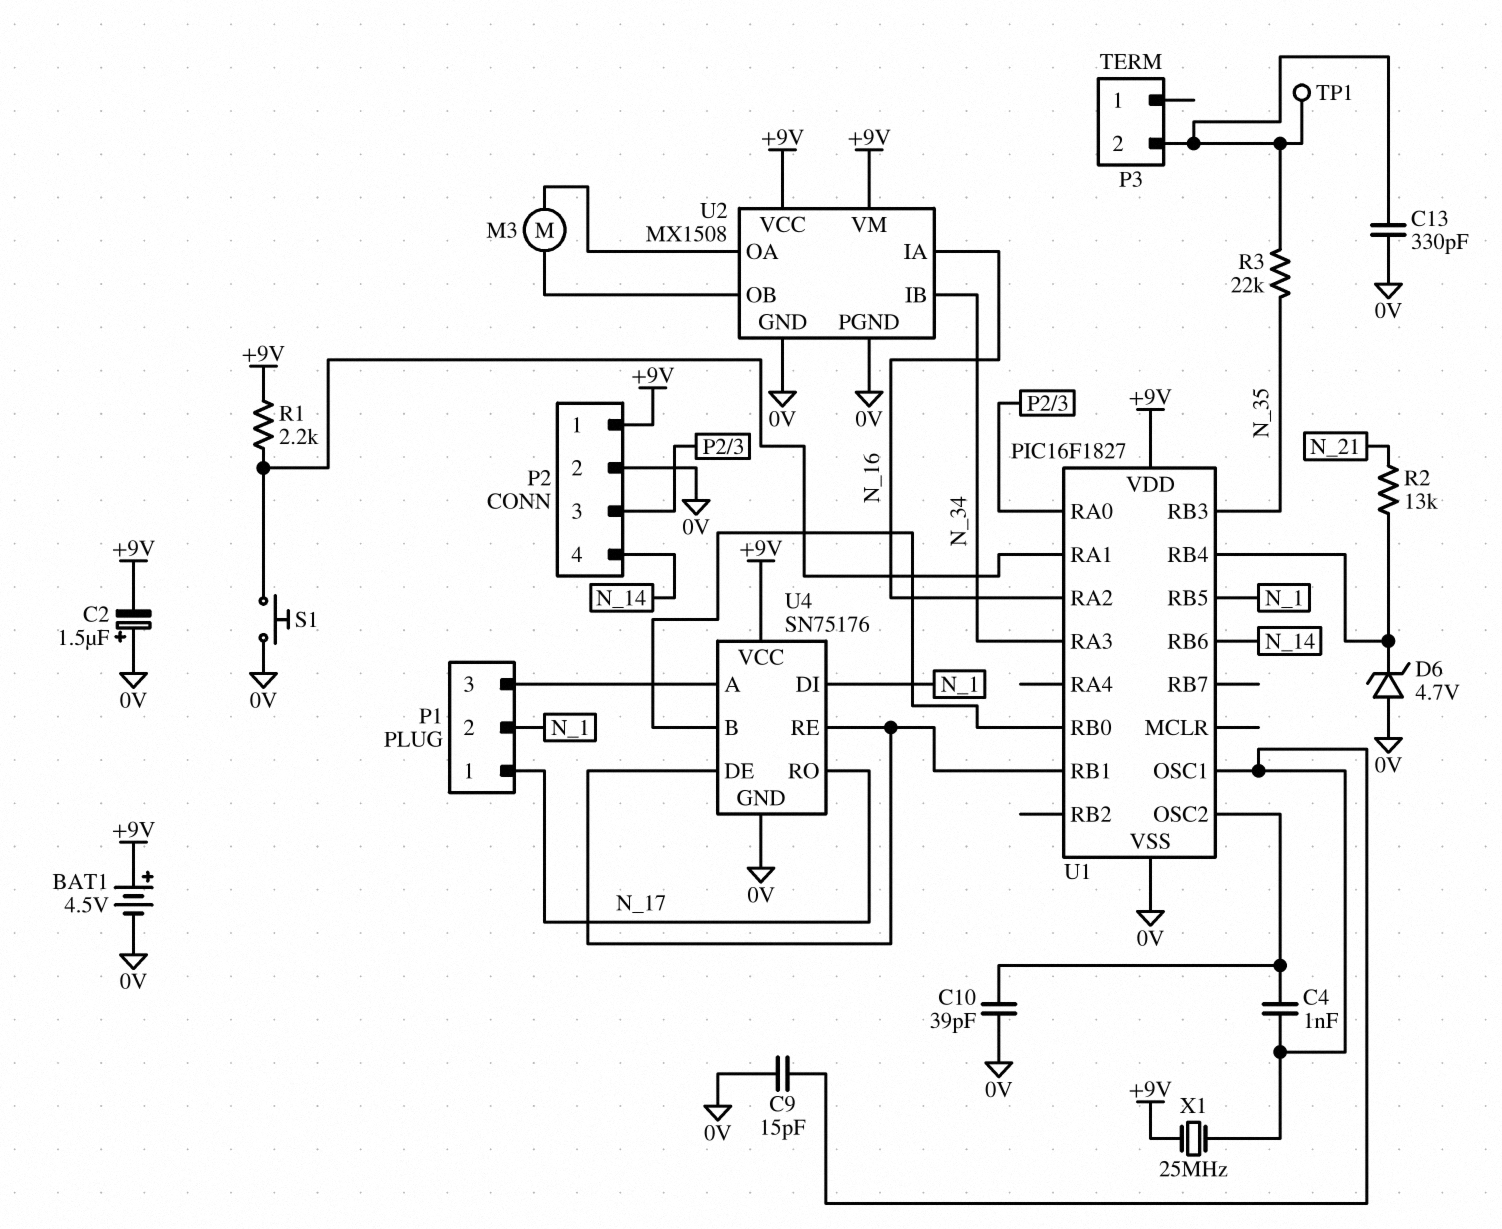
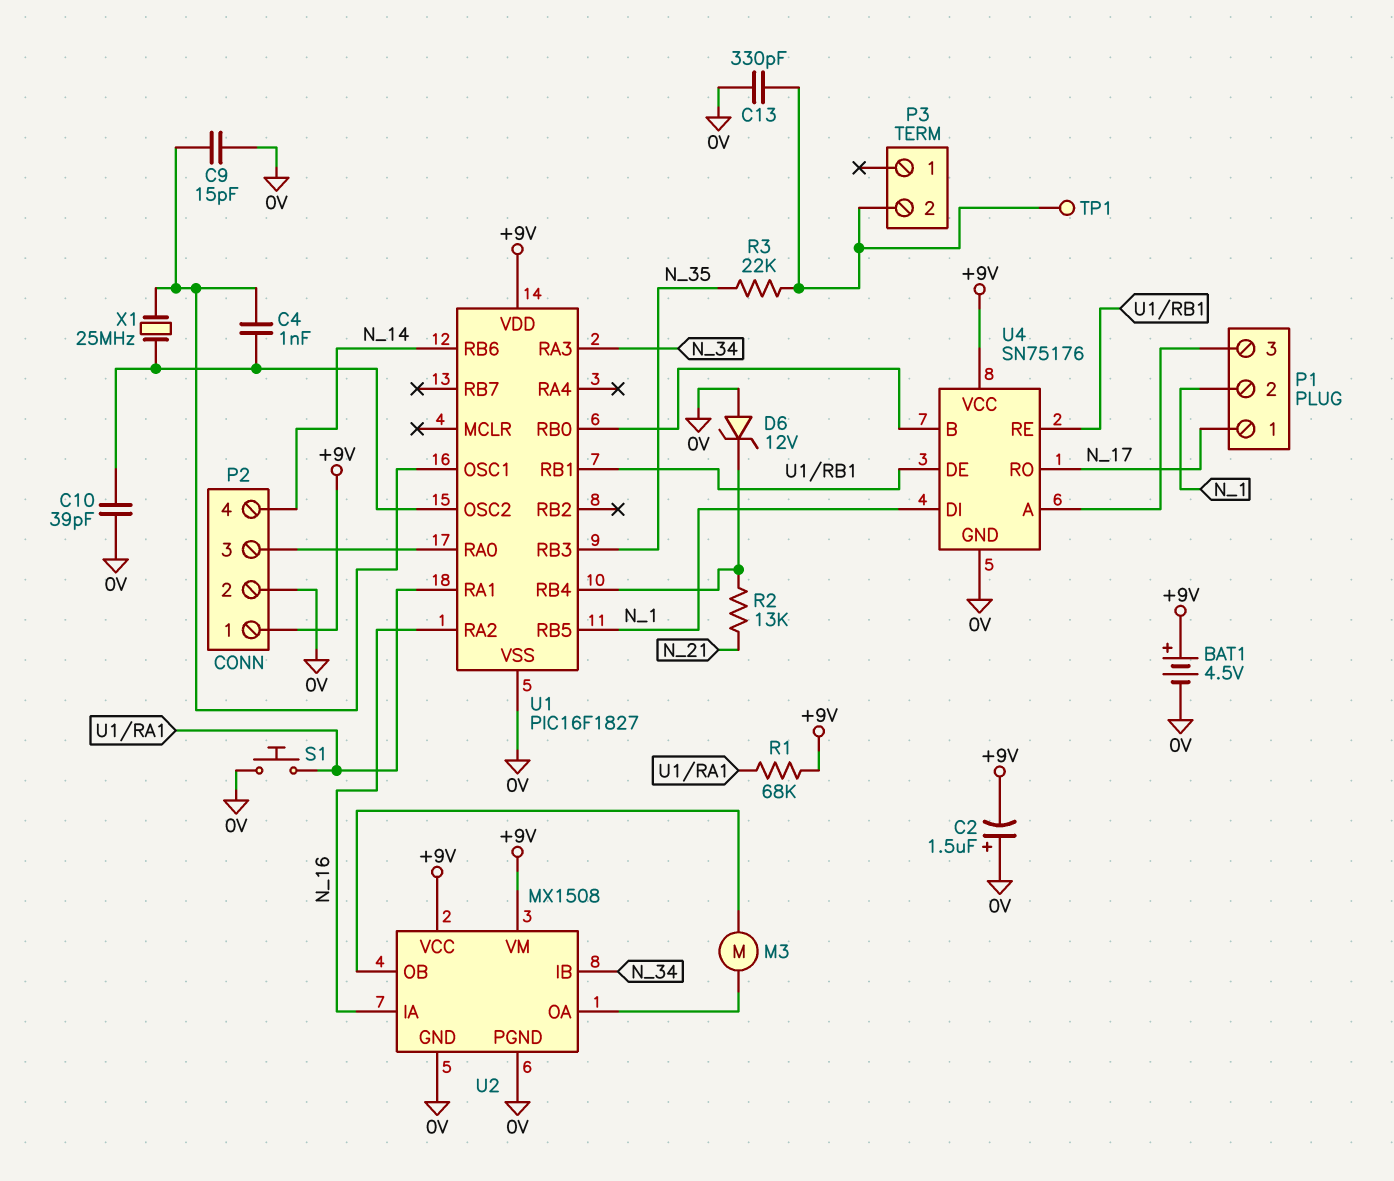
D6: zener 4.7V (A 0V, K U1/RB4) -> zener 12V (A 0V, K U1/RB4)
R1: 2.2k (+9V, U1/RA1) -> 68k (+9V, U1/RA1)
X1: 25MHz (+9V, U1/OSC1) -> 25MHz (U1/OSC1, U1/OSC2)

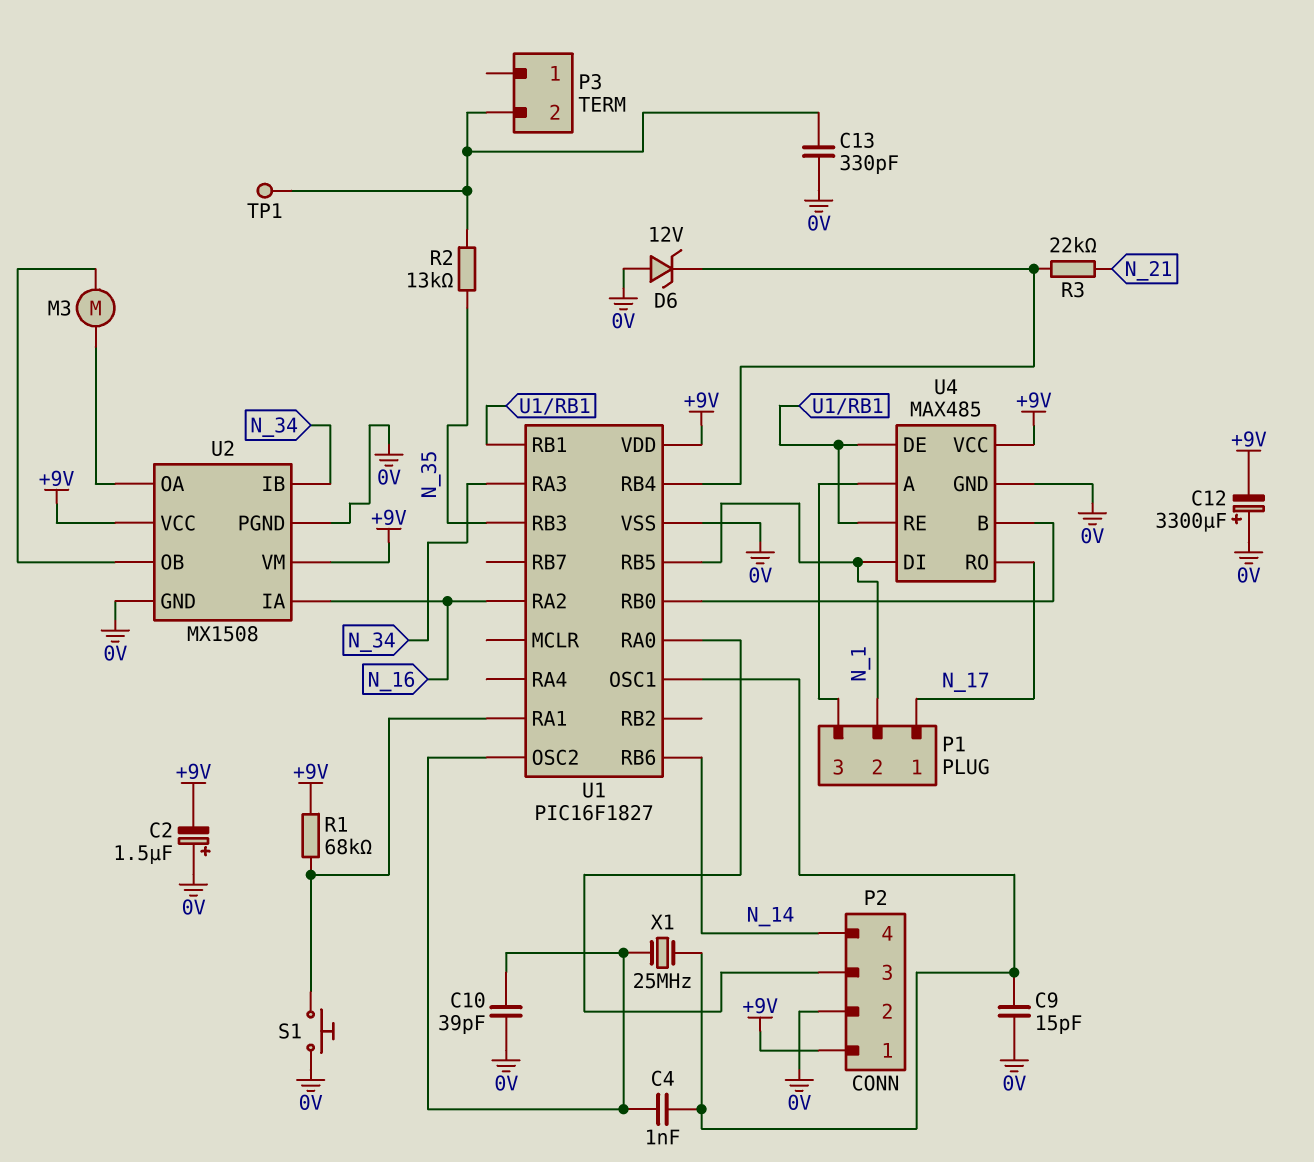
BAT1: 4.5V (plus +9V, minus 0V) -> none
C12: none -> 3300uF (plus 0V, minus +9V)
R2: 13k (N_21, U1/RB4) -> 13k (N_35, P3/2)
R3: 22k (N_35, P3/2) -> 22k (N_21, U1/RB4)
U4: SN75176 -> MAX485

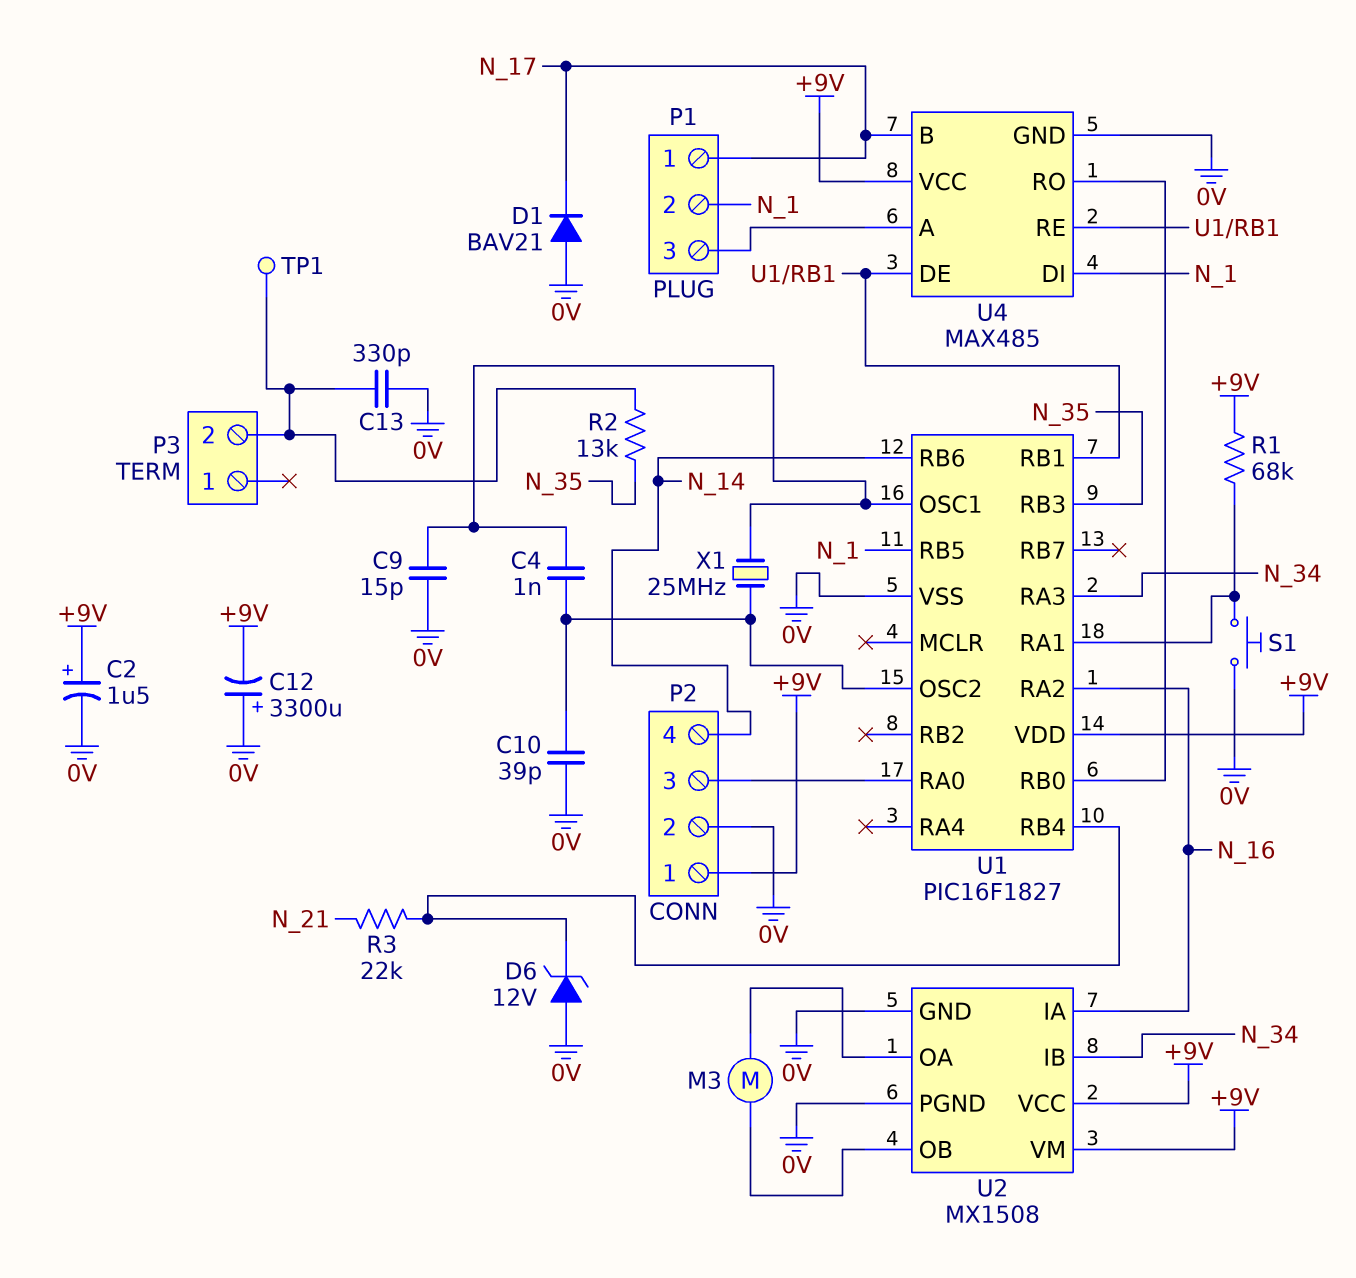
C2: 1.5uF (plus 0V, minus +9V) -> 1.5uF (plus +9V, minus 0V)
D1: none -> diode BAV21 (A 0V, K N_17)
U4 pin B: U1/RB0 -> N_17
U4 pin RO: N_17 -> U1/RB0

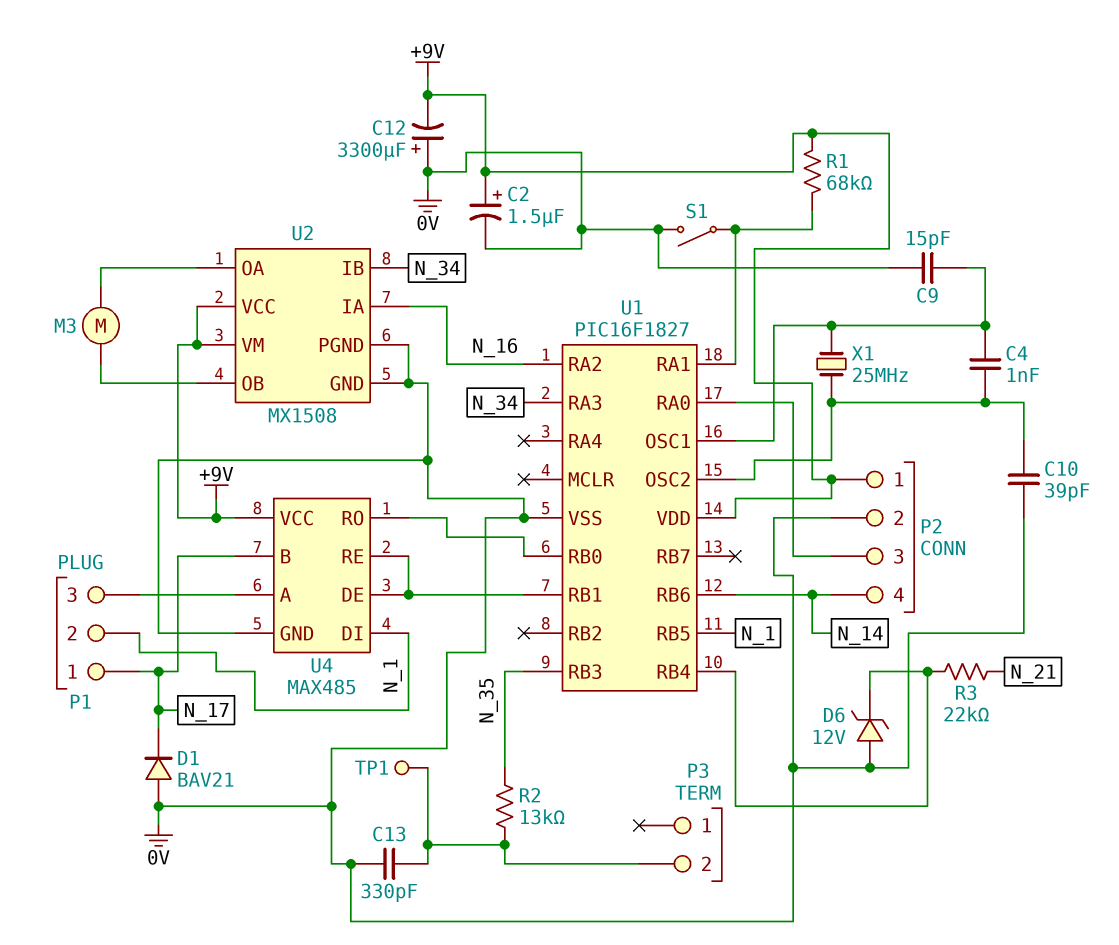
S1: button (0V, U1/RA1) -> switch (0V, U1/RA1)

